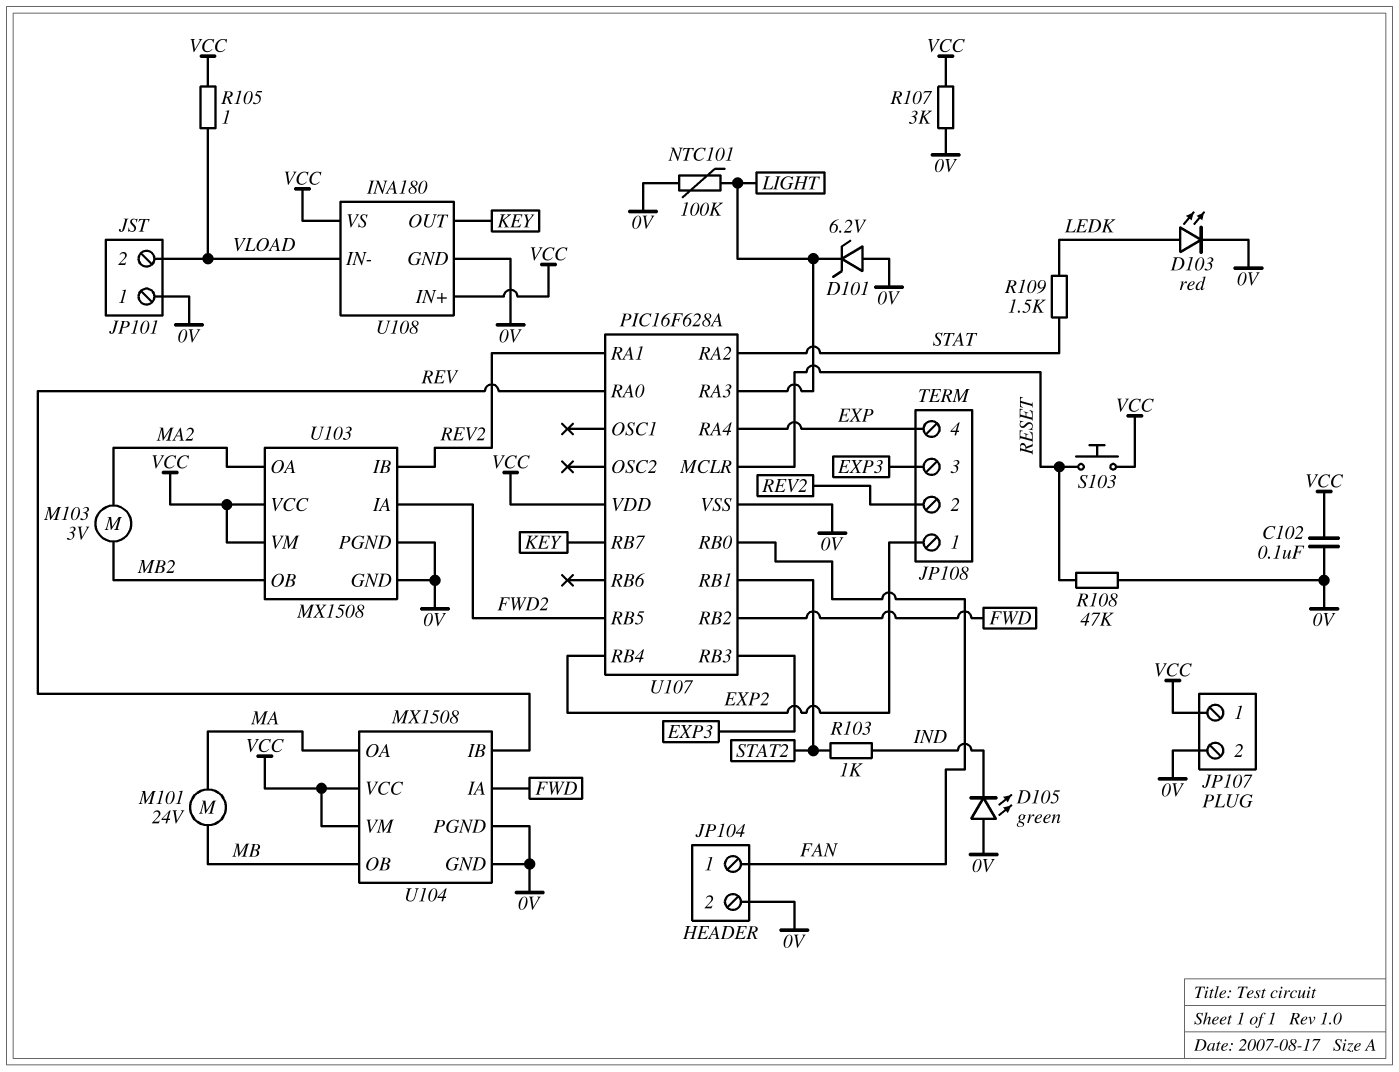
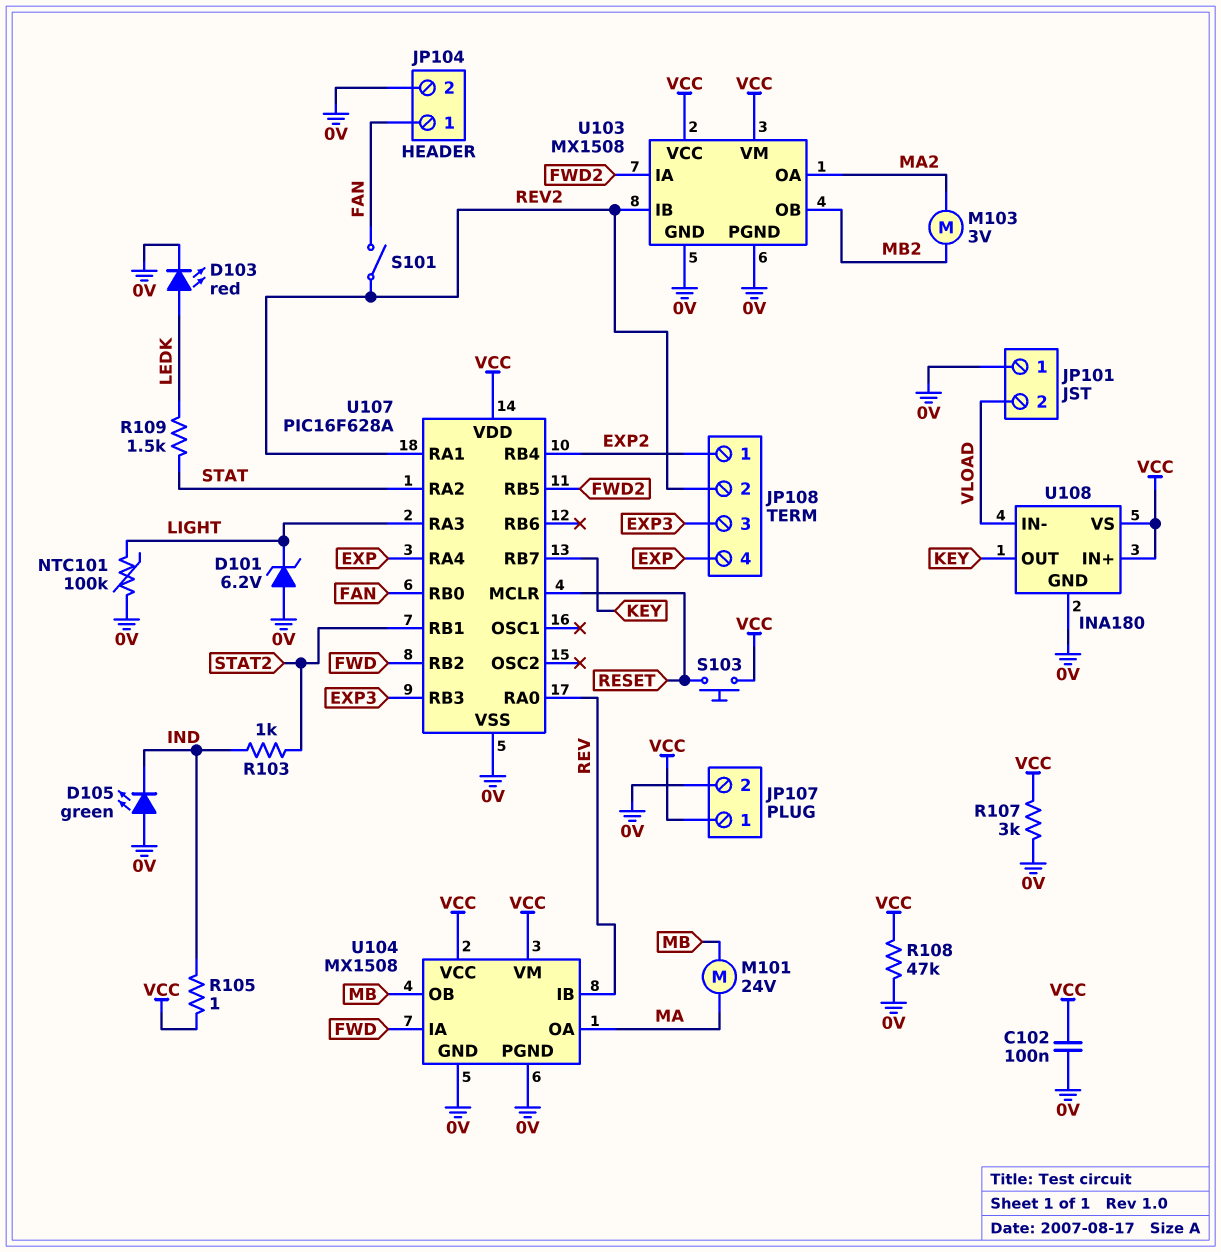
R105: 1 (VCC, VLOAD) -> 1 (IND, VCC)
R108: 47k (0V, RESET) -> 47k (0V, VCC)
S101: none -> switch (FAN, REV2)

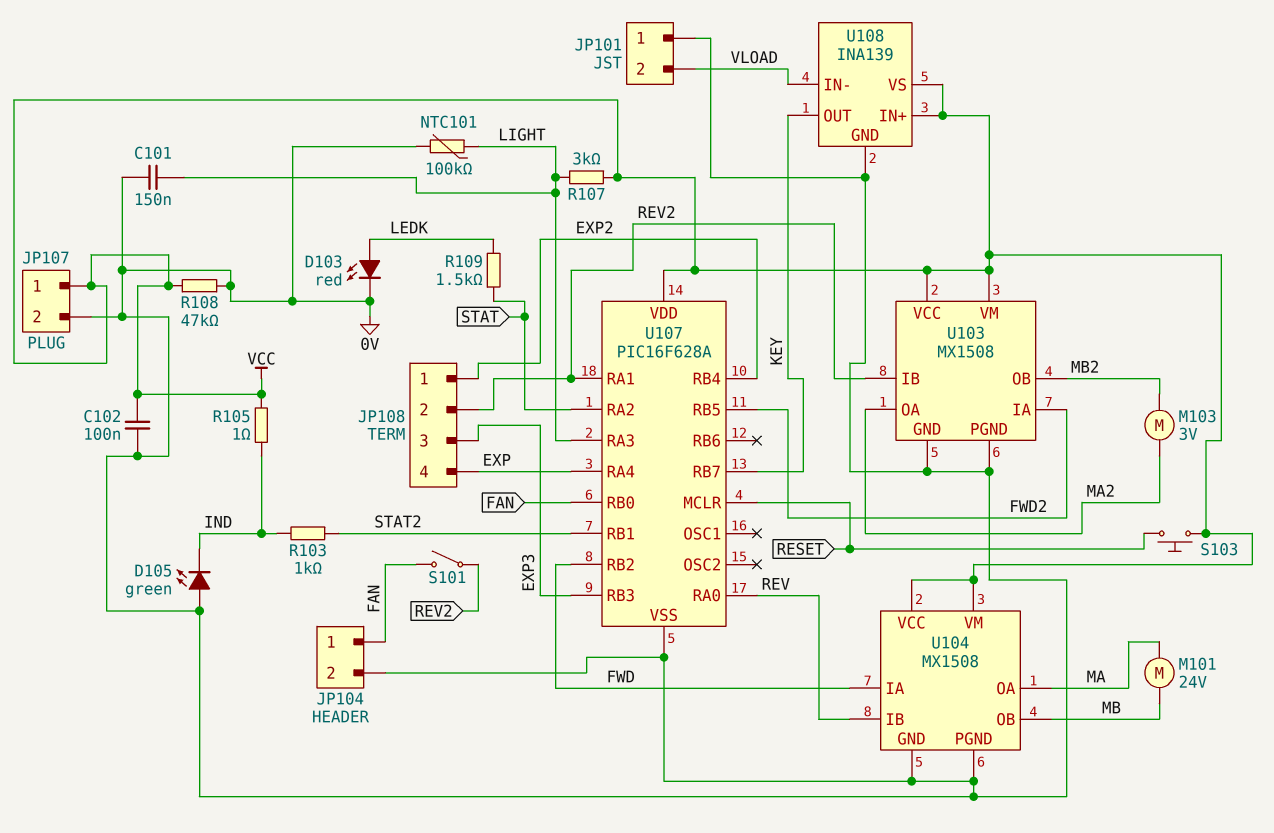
C101: none -> 150nF (0V, LIGHT)
D101: zener 6.2V (A 0V, K LIGHT) -> none
R107: 3k (0V, VCC) -> 3k (LIGHT, VCC)
U108: INA180 -> INA139

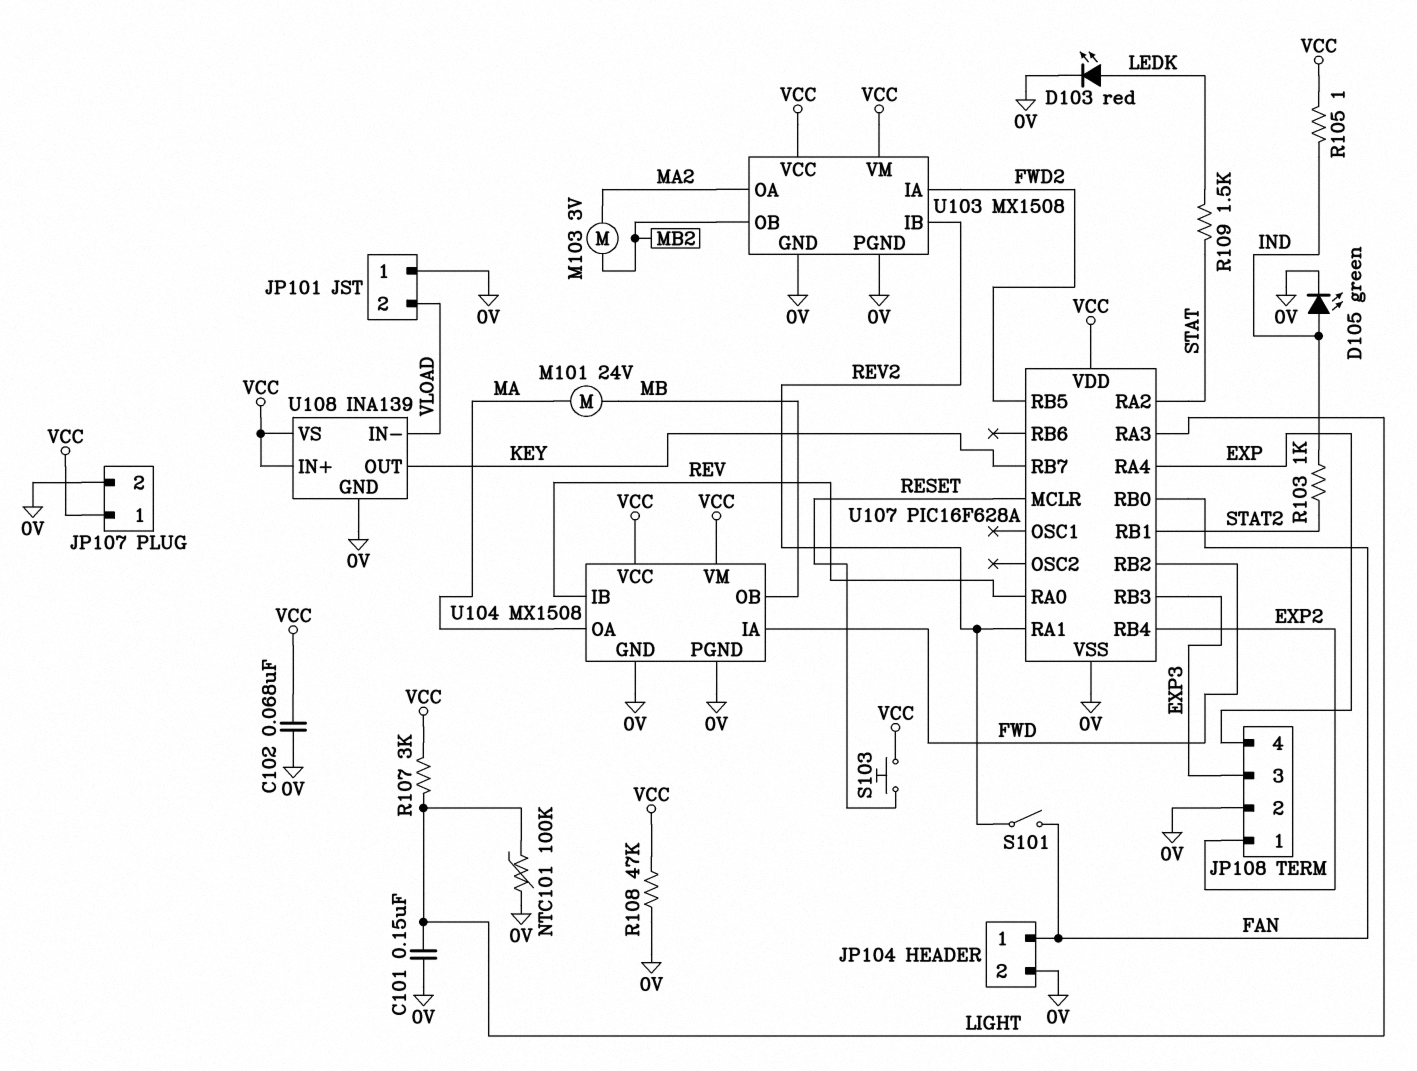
C102: 100nF (0V, VCC) -> 68nF (0V, VCC)
D105: LED green (A 0V, K IND) -> LED green (A IND, K 0V)
JP108 pin 2: REV2 -> 0V

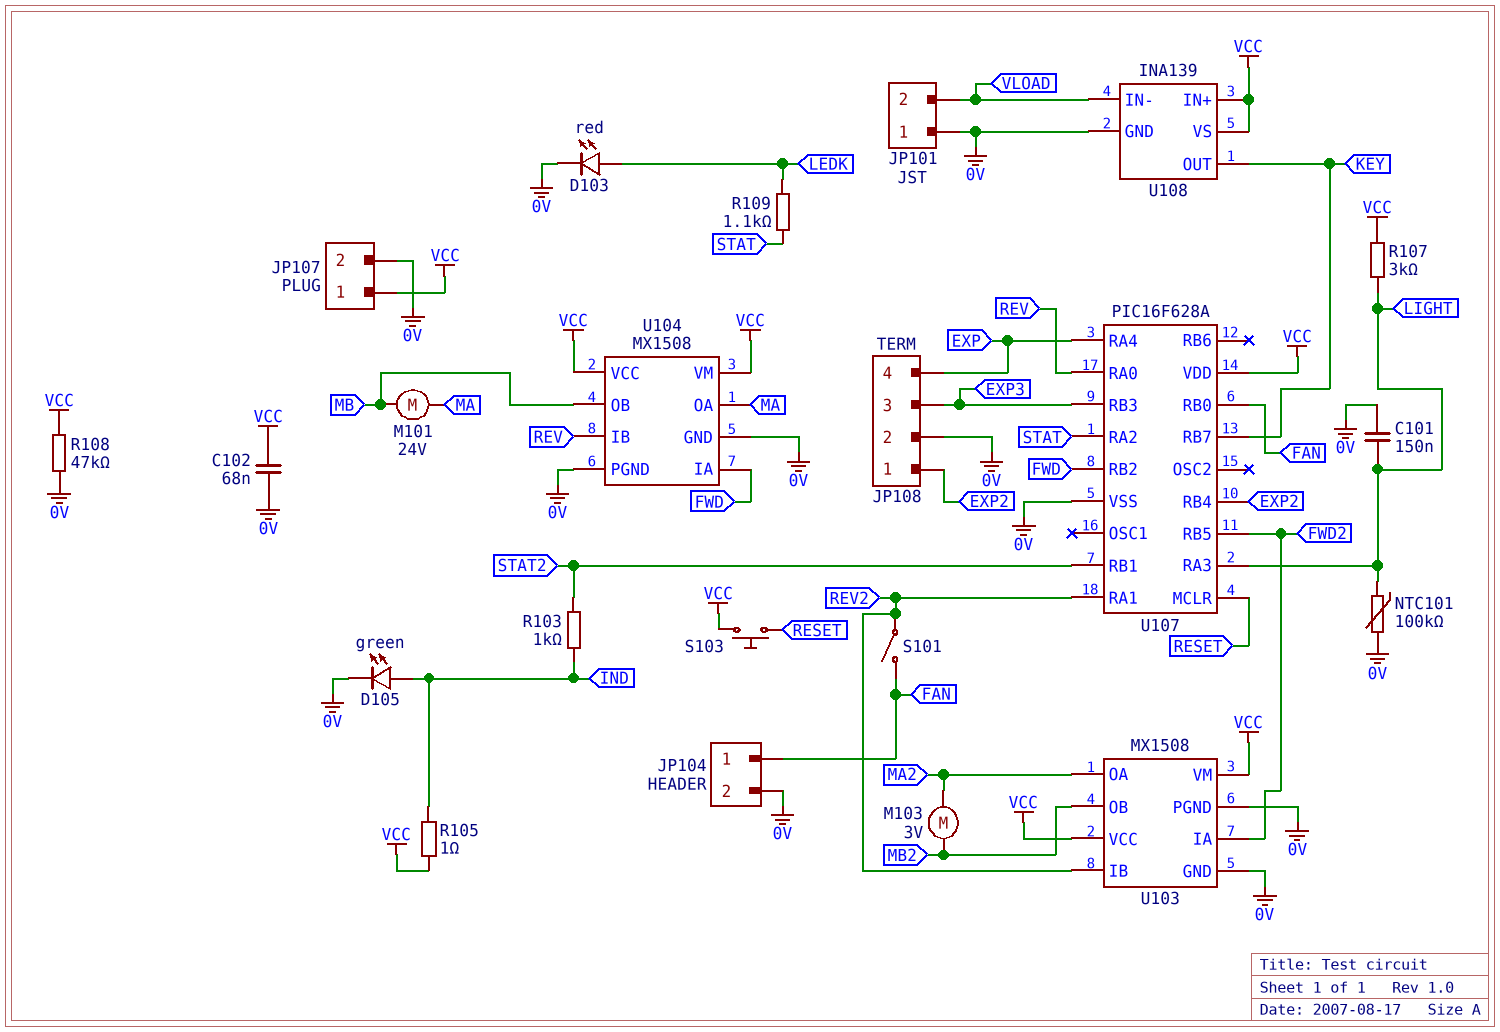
R109: 1.5k (LEDK, STAT) -> 1.1k (LEDK, STAT)

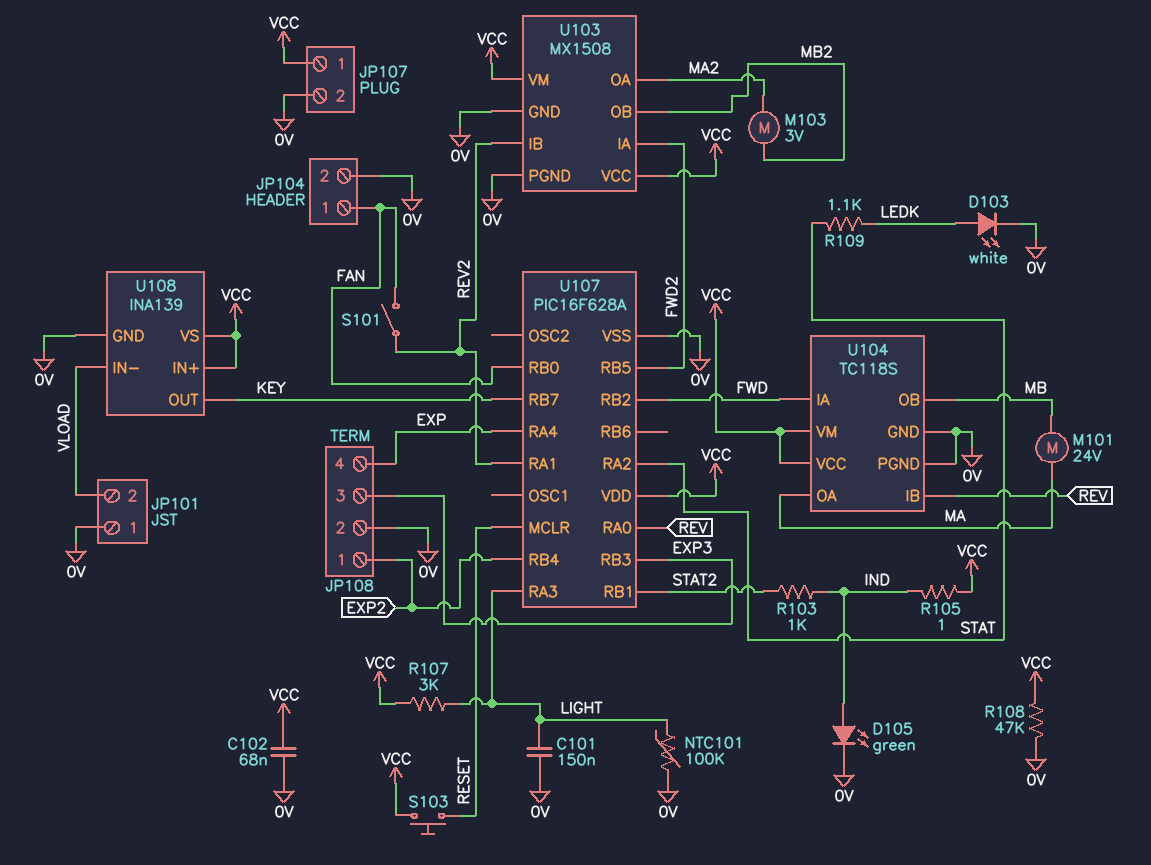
D103: LED red (A LEDK, K 0V) -> LED white (A LEDK, K 0V)
U104: MX1508 -> TC118S

